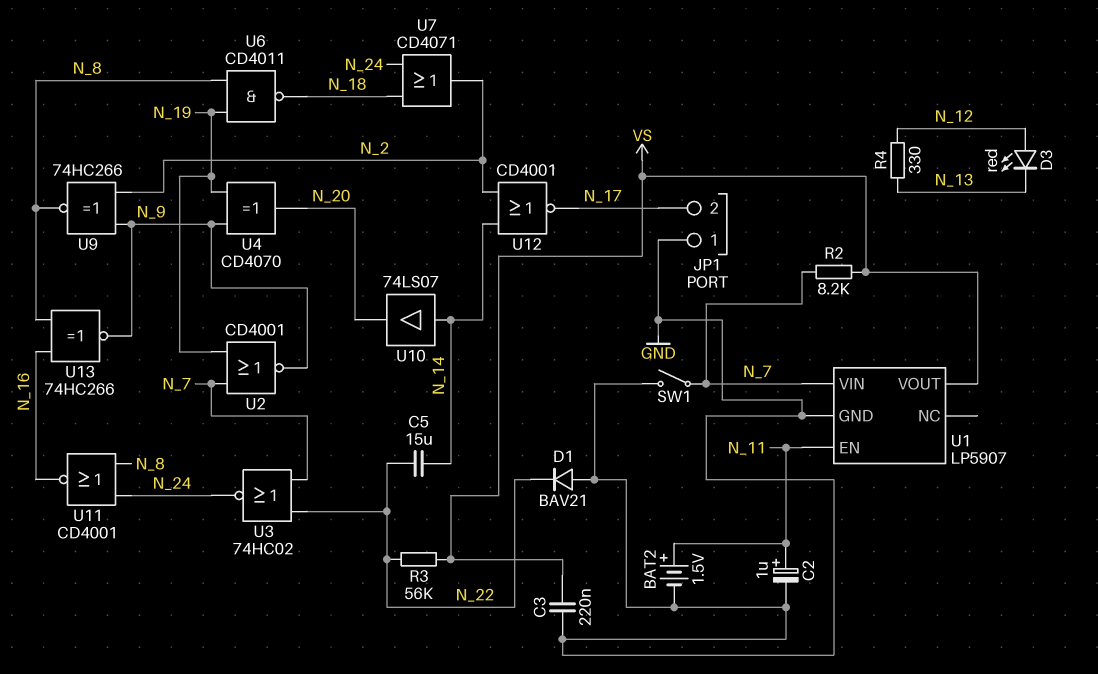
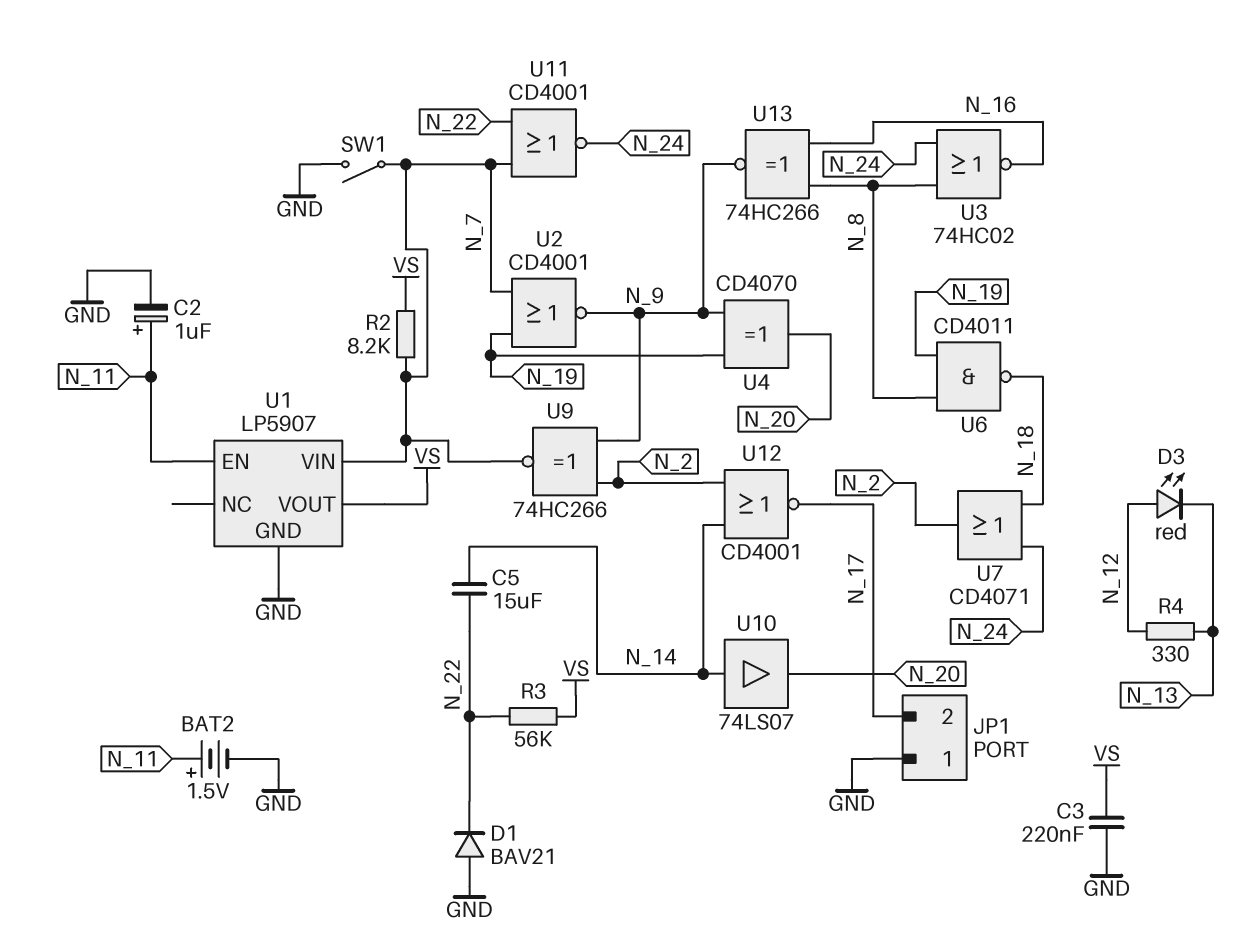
U3: NOR 74HC02 (in N_7, in N_22, out N_24) -> NOR 74HC02 (in N_8, in N_24, out N_16)
U9: XNOR 74HC266 (in N_2, in N_9, out N_8) -> XNOR 74HC266 (in N_2, in N_9, out N_7)
U11: NOR CD4001 (in N_8, in N_24, out N_16) -> NOR CD4001 (in N_7, in N_22, out N_24)

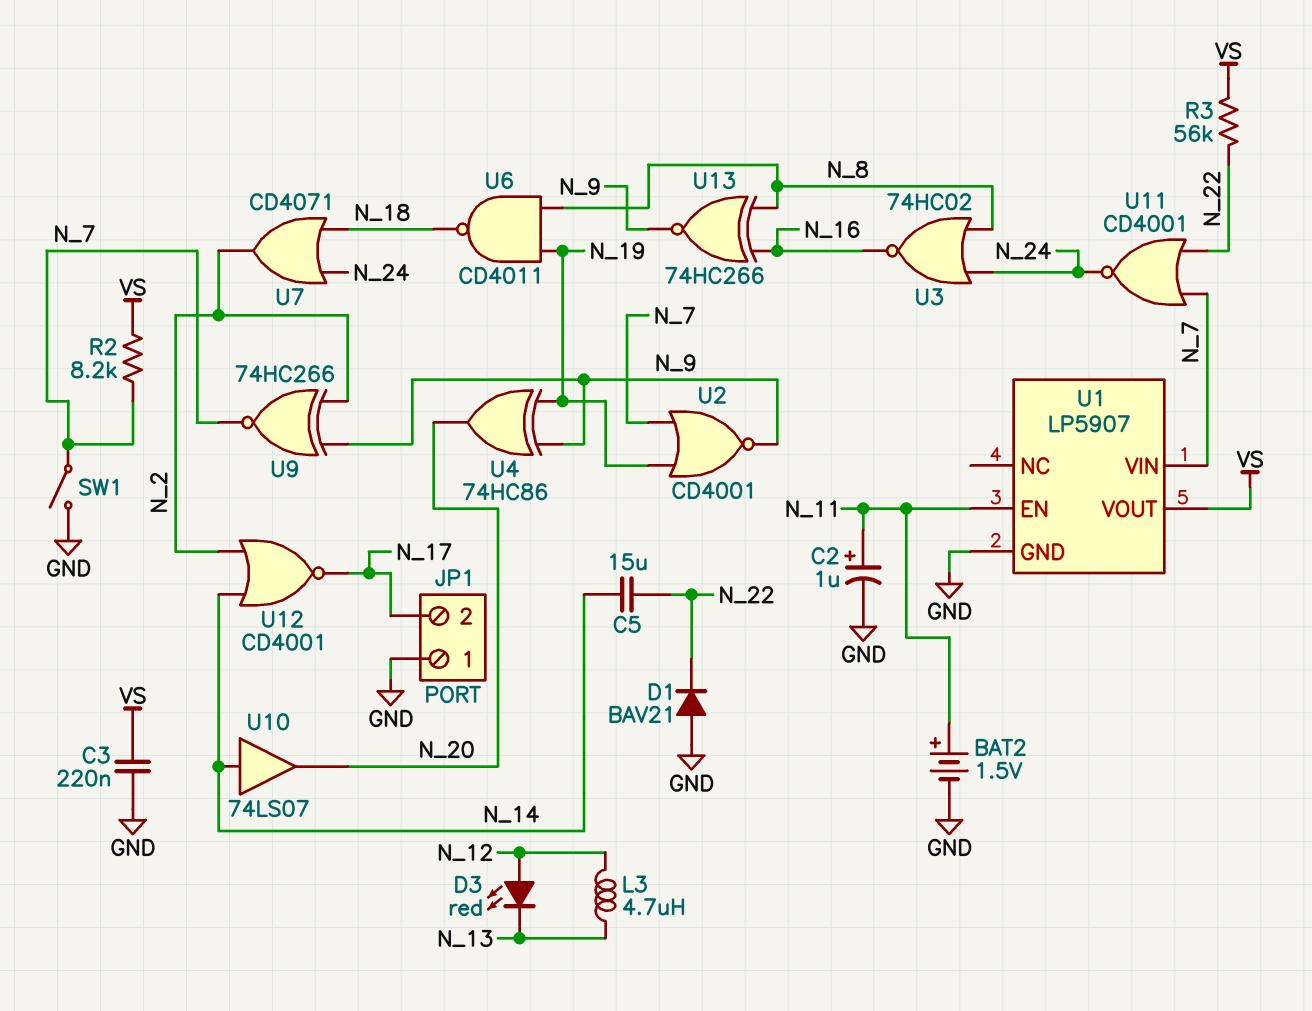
L3: none -> 4.7uH (N_12, N_13)
R4: 330 (N_12, N_13) -> none
U4: XOR CD4070 (in N_9, in N_19, out N_20) -> XOR 74HC86 (in N_9, in N_19, out N_20)

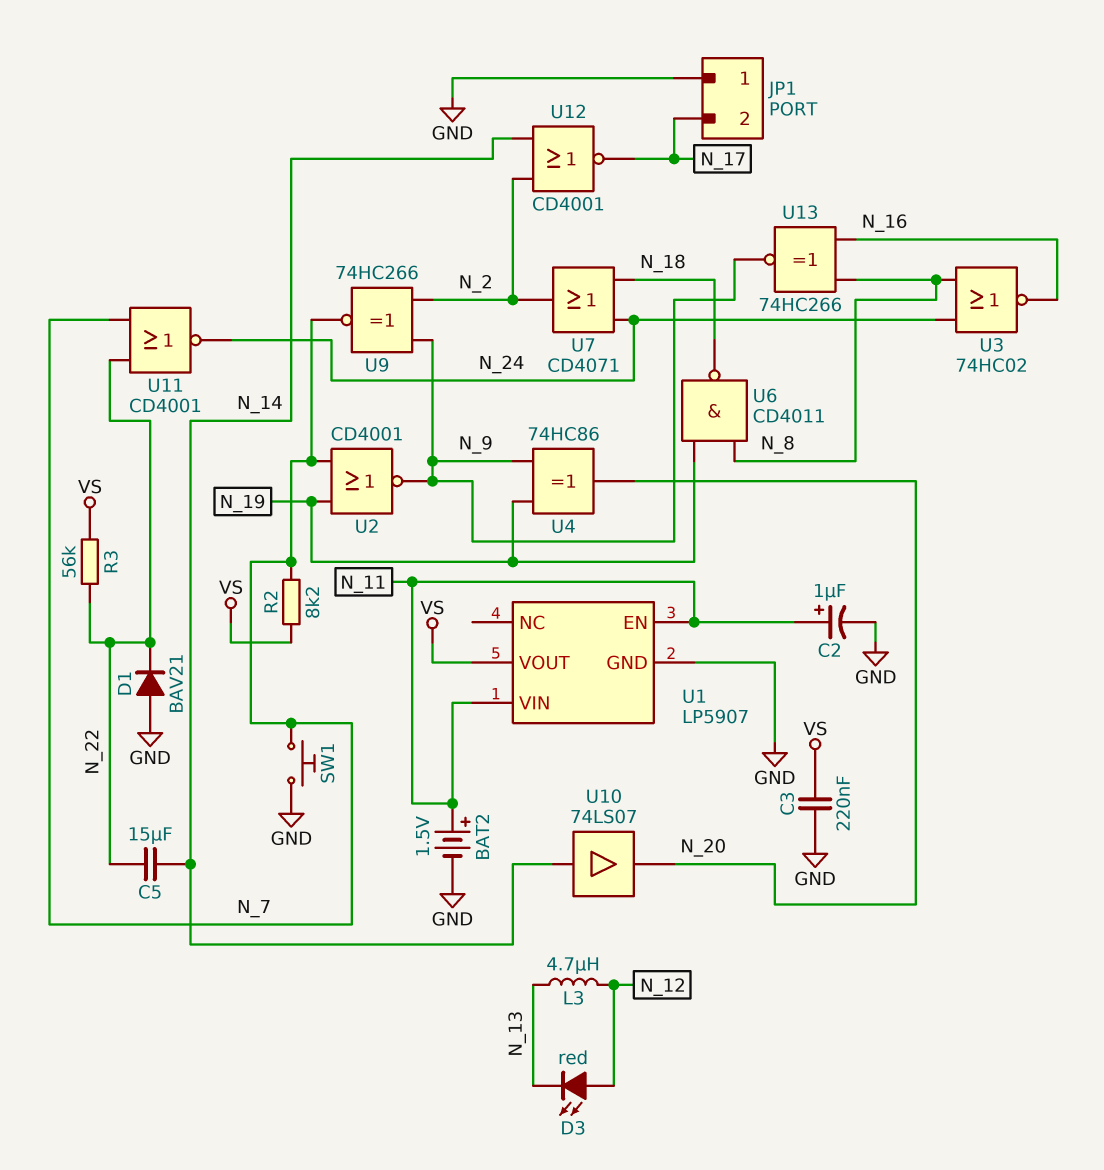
SW1: switch (GND, N_7) -> button (GND, N_7)
U1 pin VIN: N_7 -> N_11

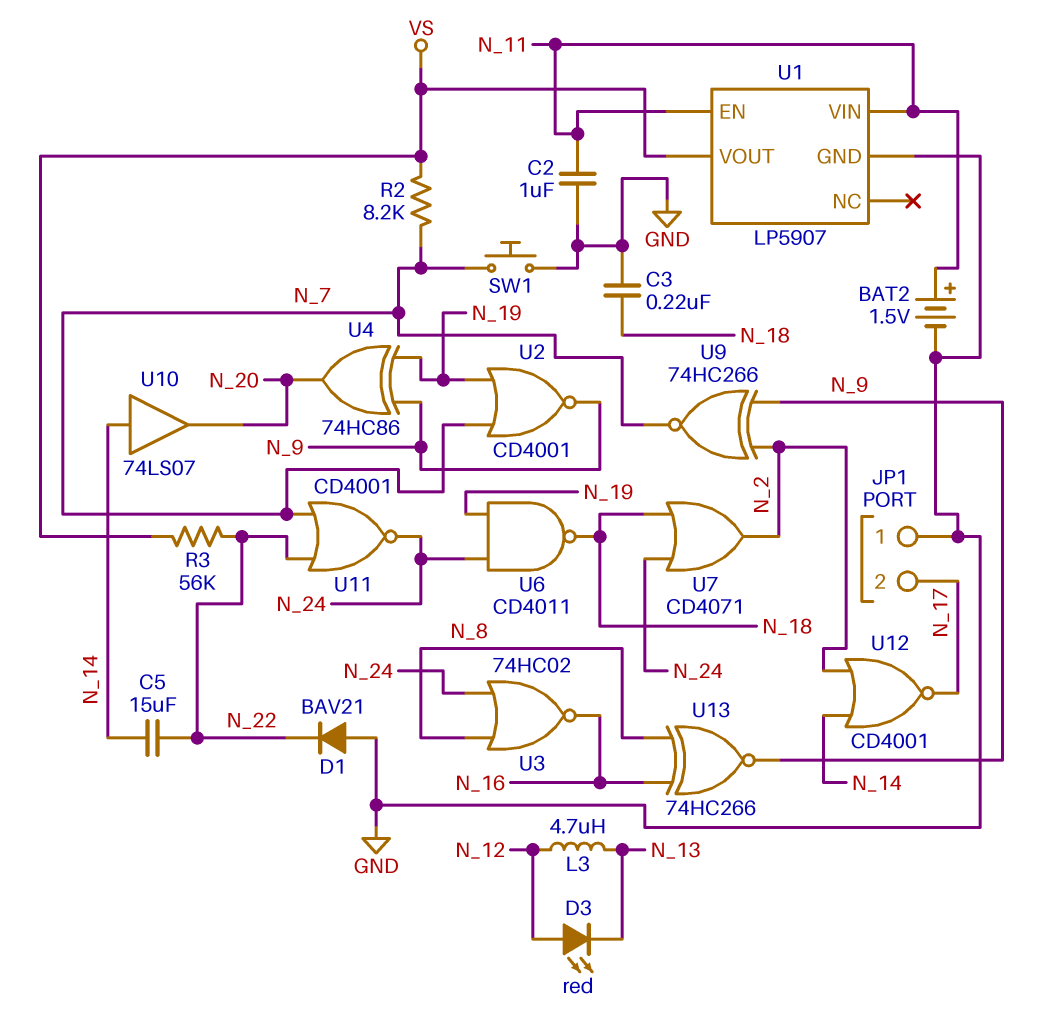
C2: 1uF (plus N_11, minus GND) -> 1uF (GND, N_11)
C3: 220nF (GND, VS) -> 220nF (GND, N_18)
U6: NAND CD4011 (in N_8, in N_19, out N_18) -> NAND CD4011 (in N_19, in N_24, out N_18)

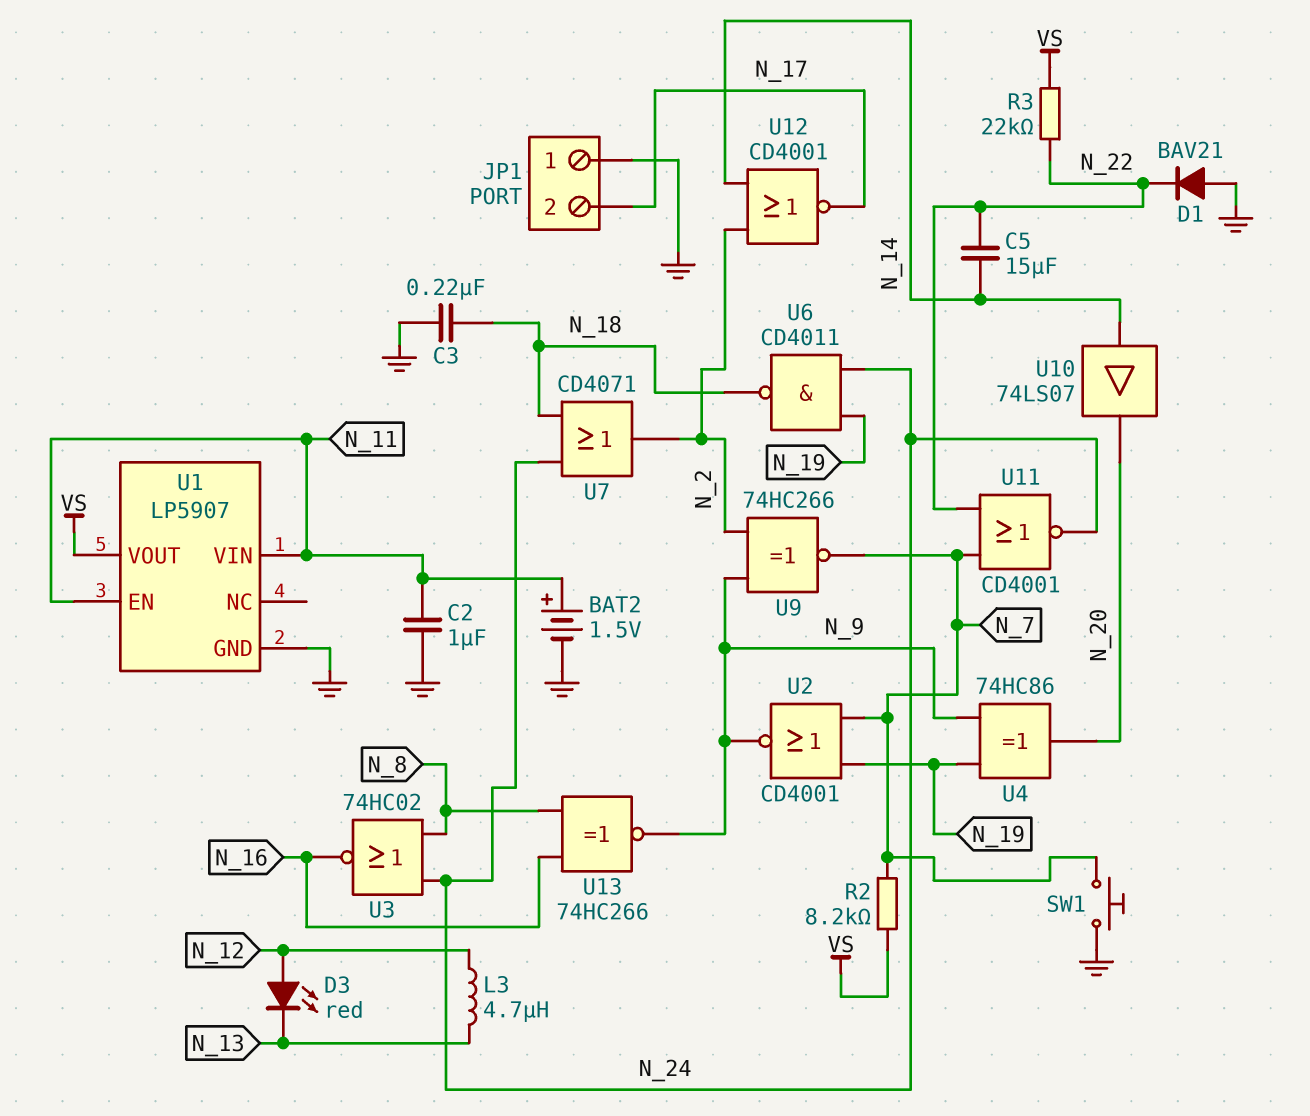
R3: 56k (N_22, VS) -> 22k (N_22, VS)

